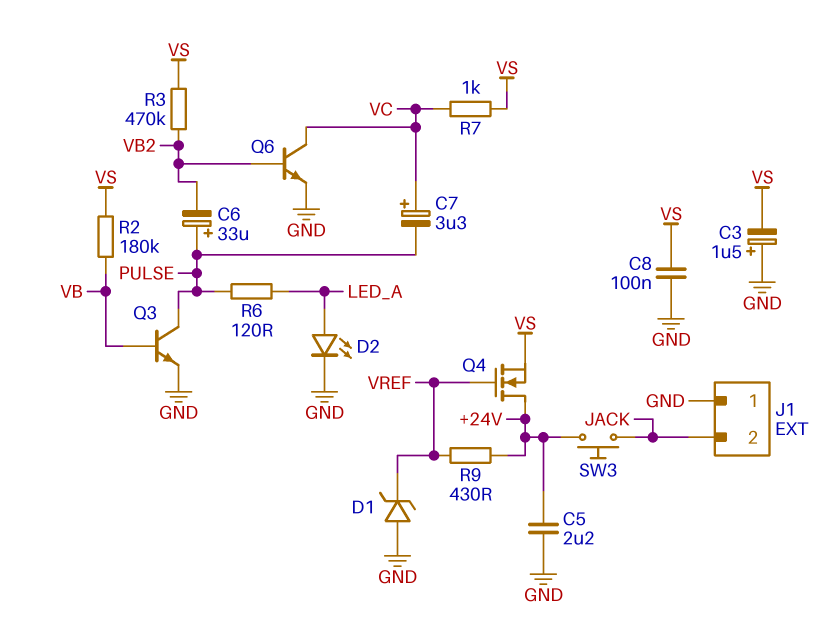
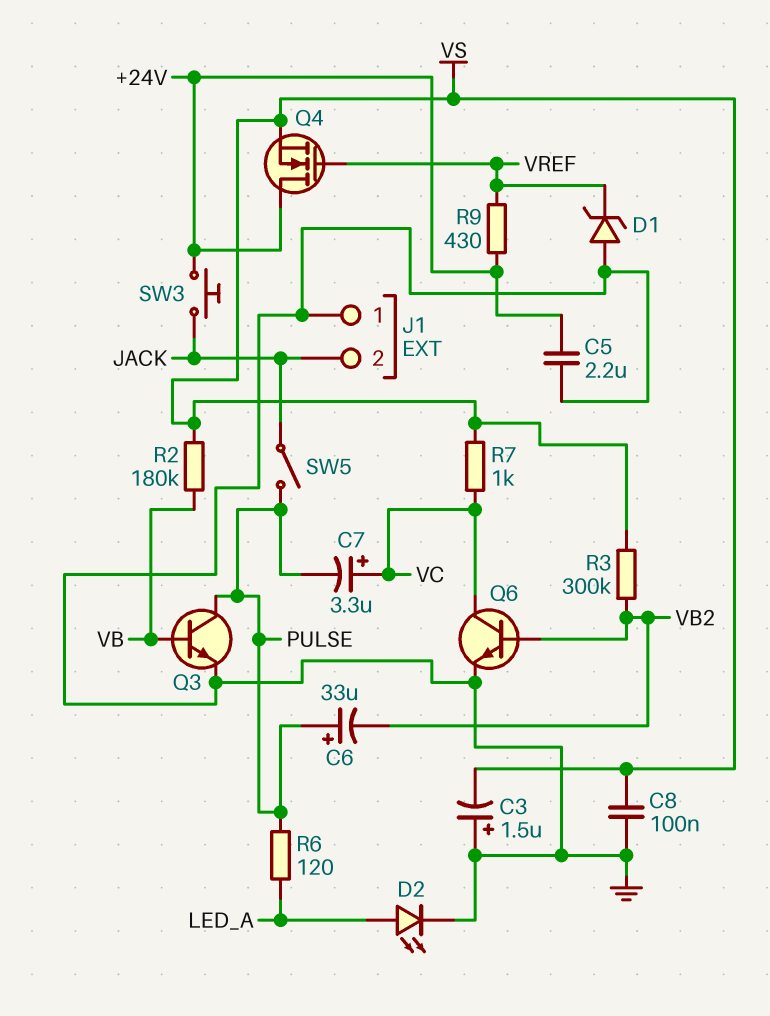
R3: 470k (VB2, VS) -> 300k (VB2, VS)
SW5: none -> switch (JACK, PULSE)

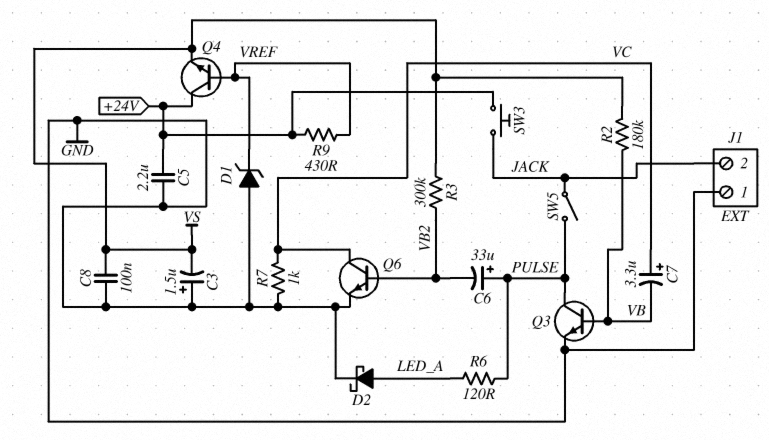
C7: 3.3uF (plus VC, minus PULSE) -> 3.3uF (plus VC, minus VB)
D2: LED (A LED_A, K GND) -> schottky (A LED_A, K GND)
Q4: NMOS (G VREF, D +24V, S VS) -> NPN (B VREF, C +24V, E VS)
R7: 1k (VC, VS) -> 1k (GND, VC)

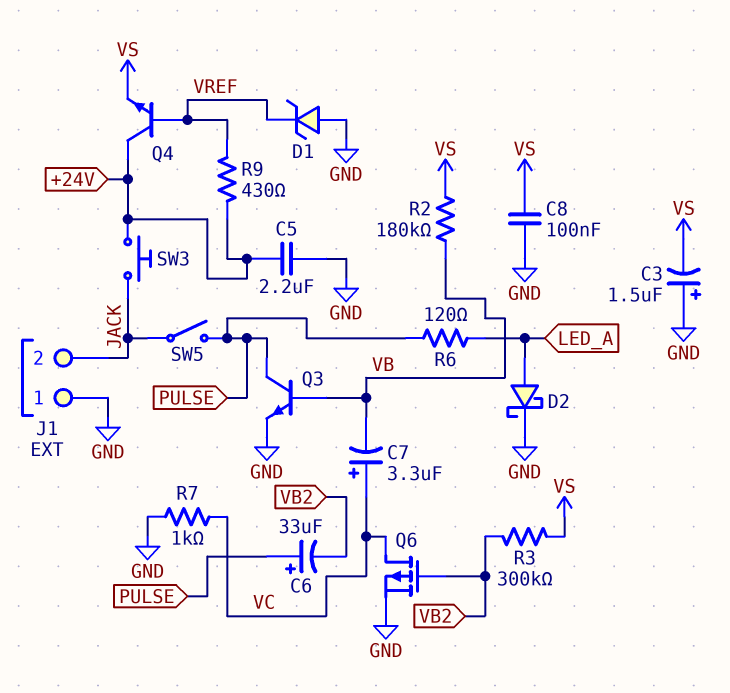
Q6: NPN (B VB2, C VC, E GND) -> PMOS (G VB2, D VC, S GND)

